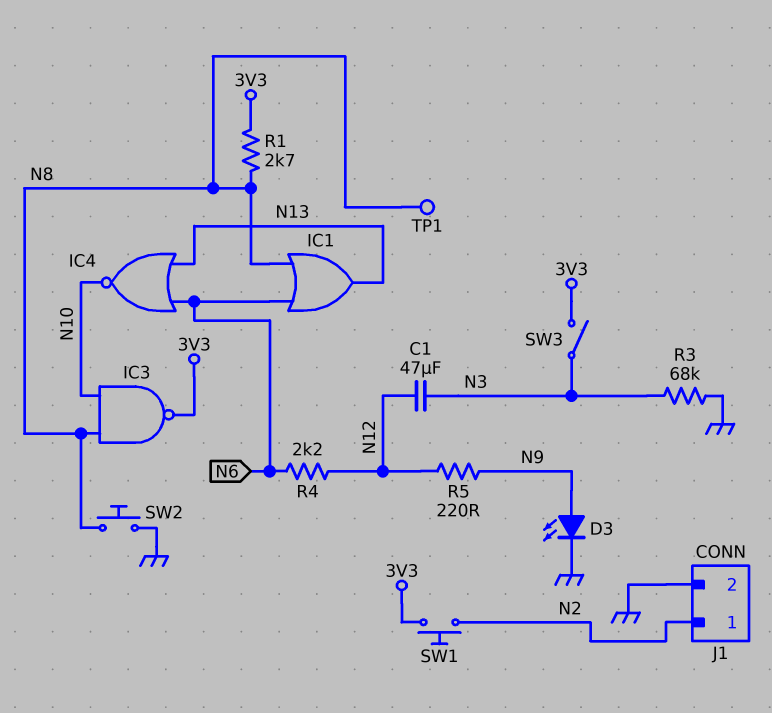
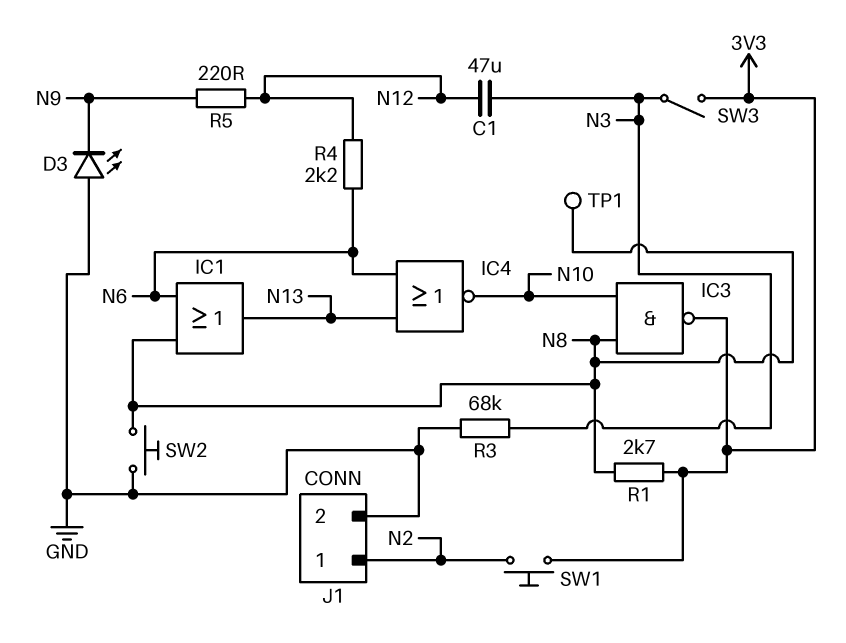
D3: LED (A N9, K GND) -> LED (A GND, K N9)

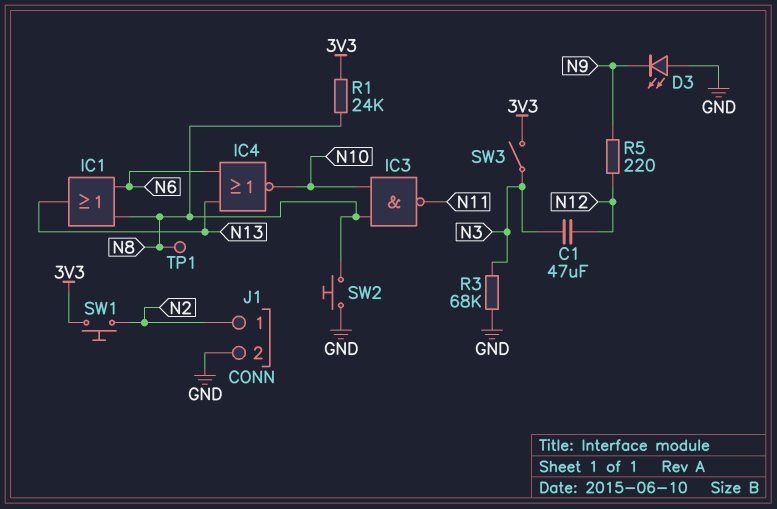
IC3: NAND (in N8, in N10, out 3V3) -> NAND (in N8, in N10, out N11)
R1: 2.7k (3V3, N8) -> 24k (3V3, N8)
R4: 2.2k (N6, N12) -> none

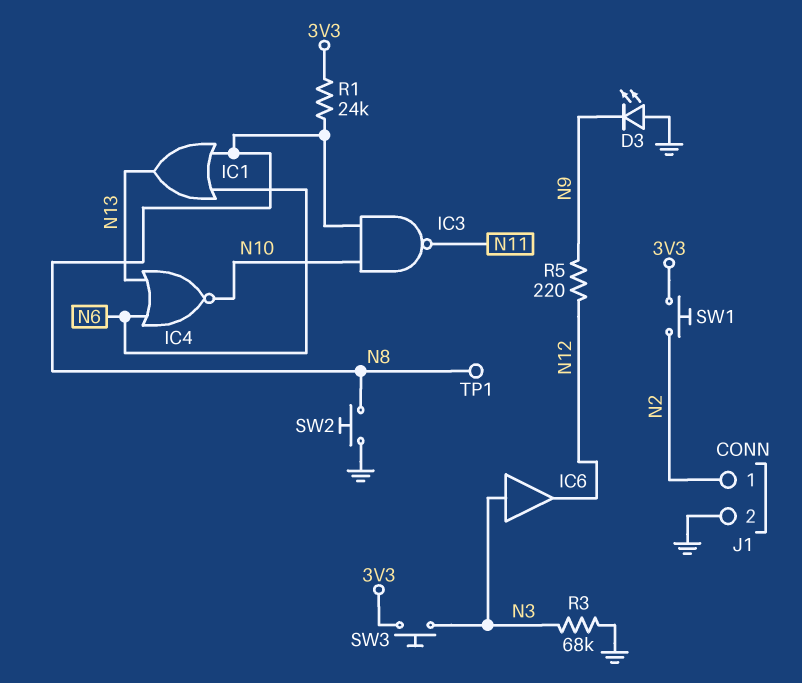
C1: 47uF (N3, N12) -> none
IC6: none -> buffer (in N3, out N12)
SW3: switch (3V3, N3) -> button (3V3, N3)

